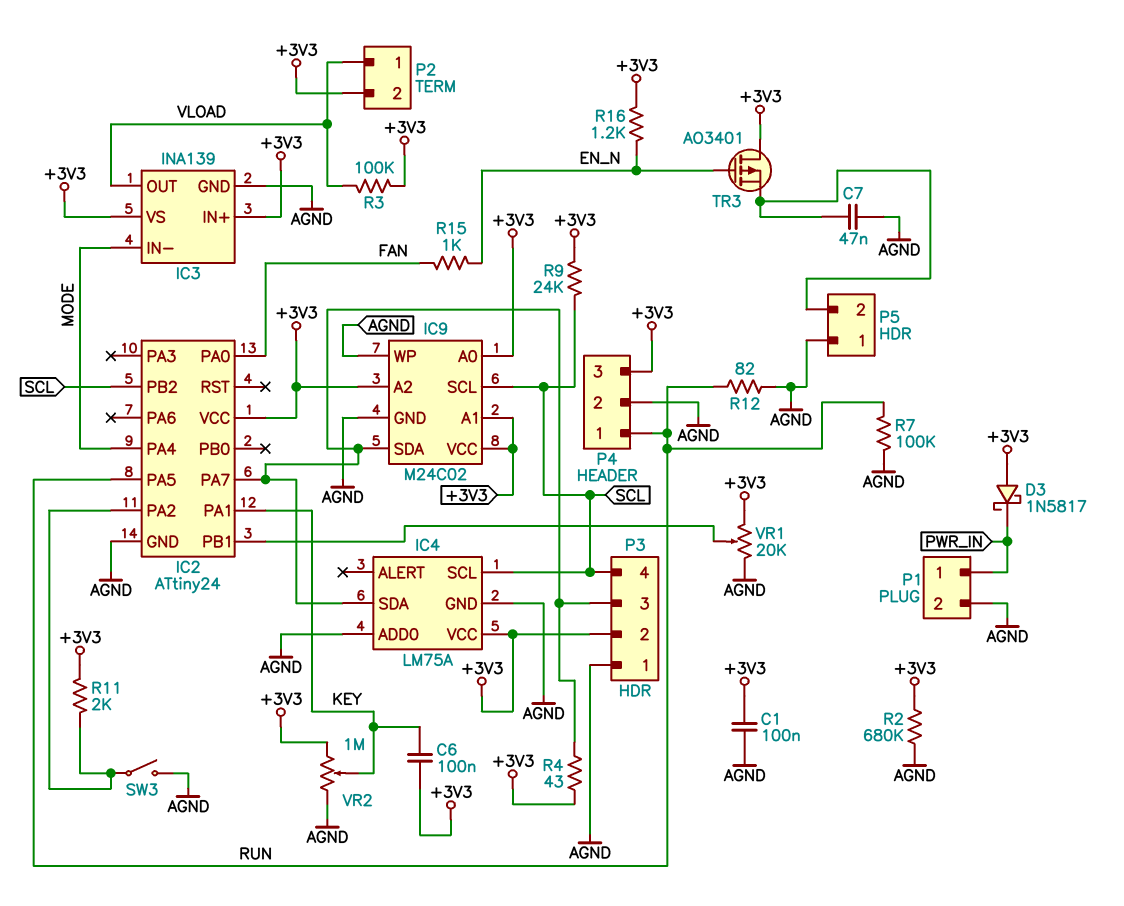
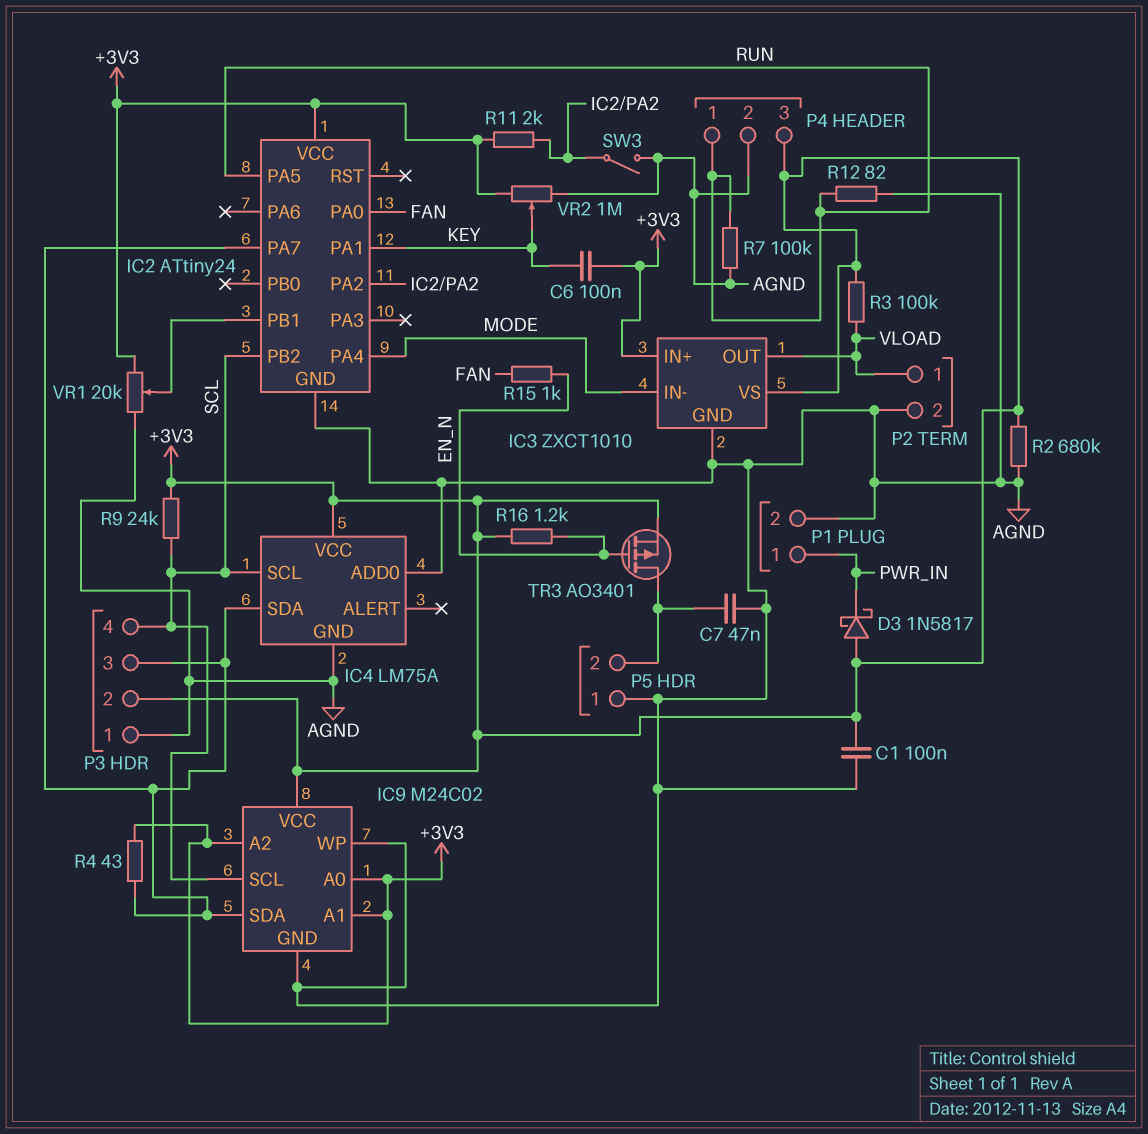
IC3: INA139 -> ZXCT1010
P2 pin 2: +3V3 -> AGND
TR3: PMOS AO3401 (G EN_N, D +3V3, S P5/2) -> PMOS AO3401 (G EN_N, D P5/2, S +3V3)

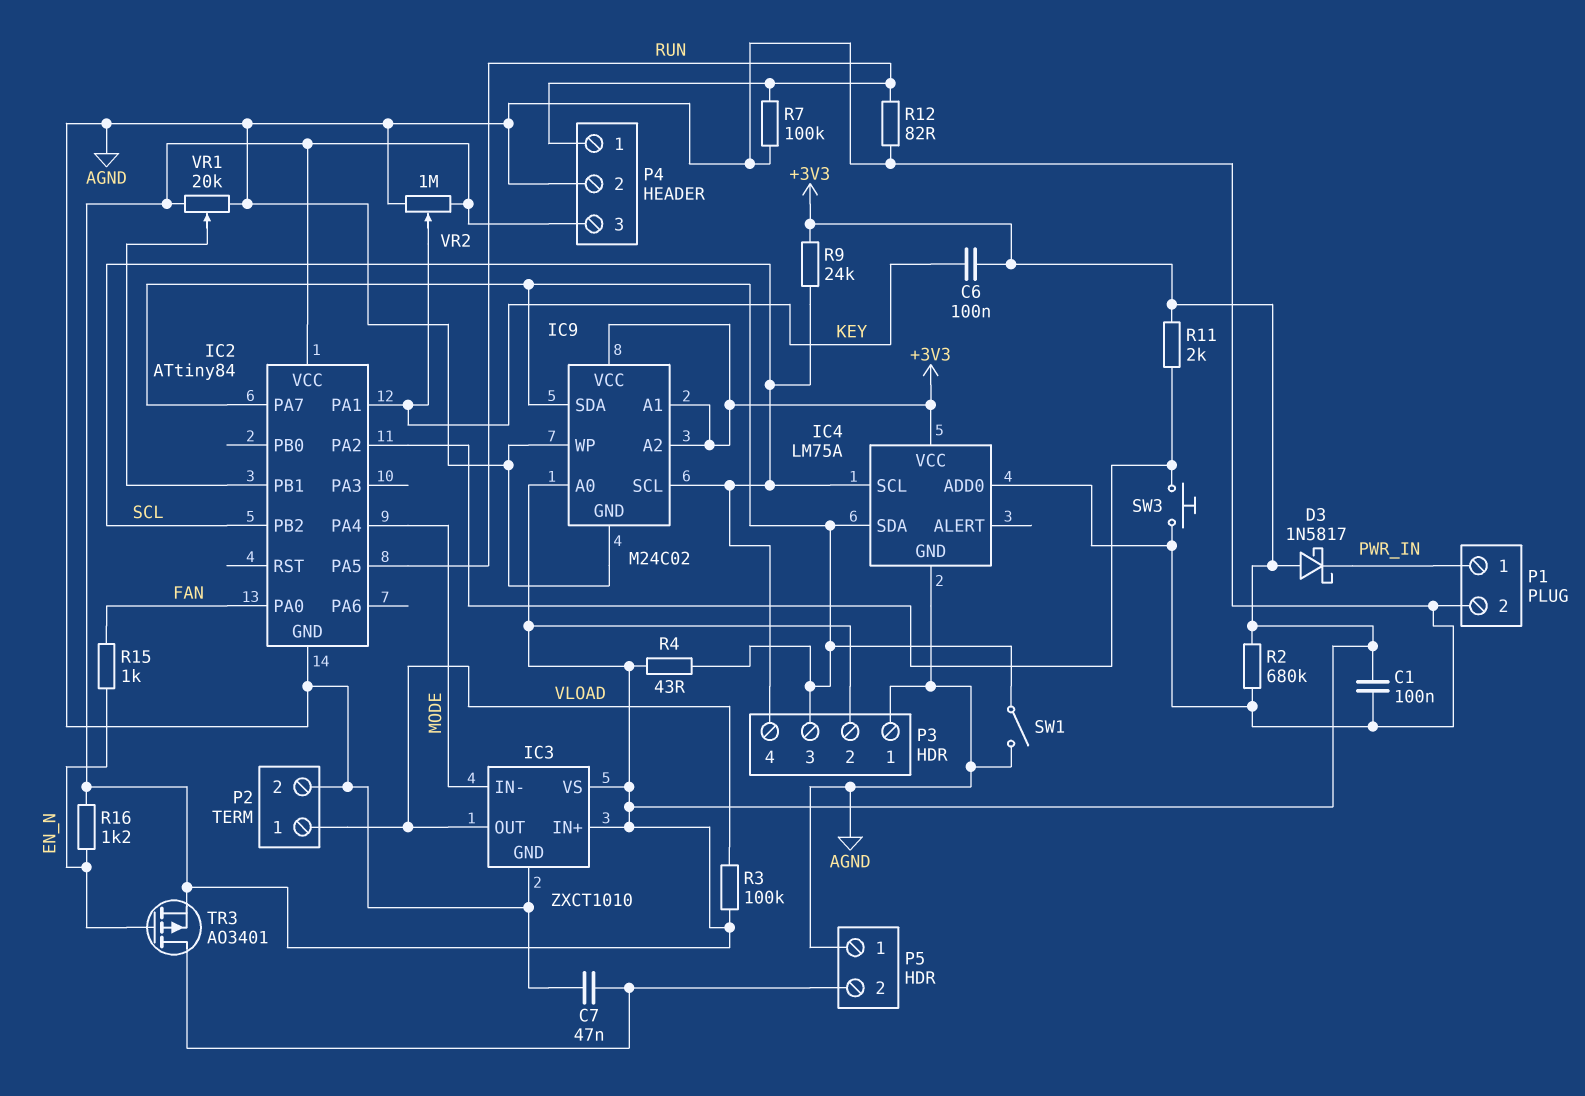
IC2: ATtiny24 -> ATtiny84
SW1: none -> switch (AGND, IC2/PA7)
SW3: switch (AGND, IC2/PA2) -> button (AGND, IC2/PA2)

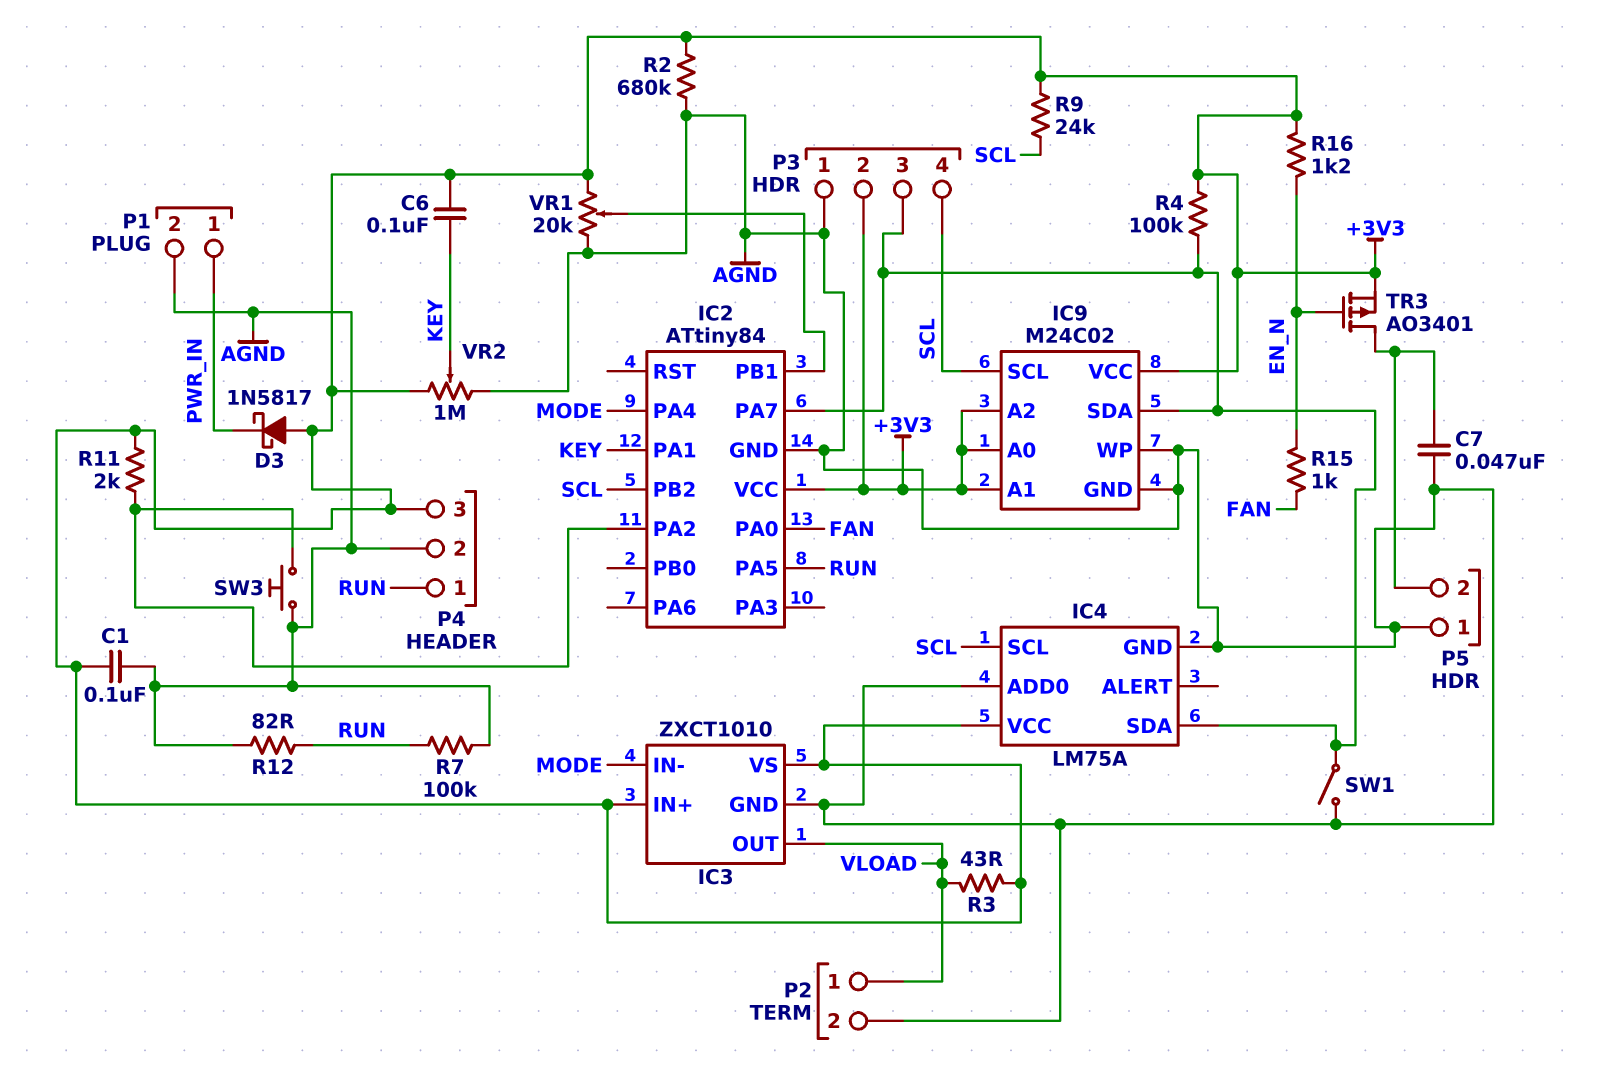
R3: 100k (+3V3, VLOAD) -> 43 (+3V3, VLOAD)
R4: 43 (+3V3, IC2/PA7) -> 100k (+3V3, IC2/PA7)

